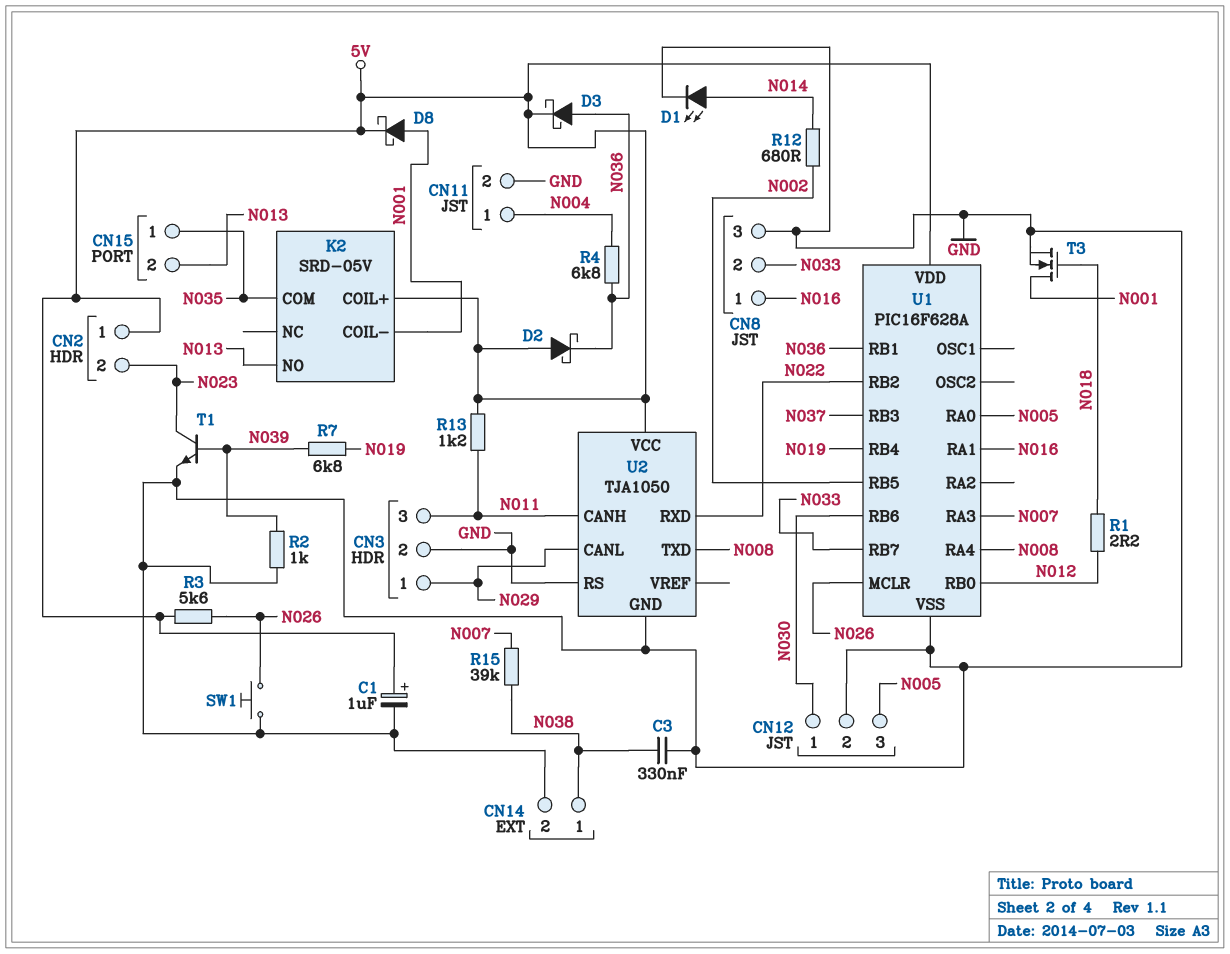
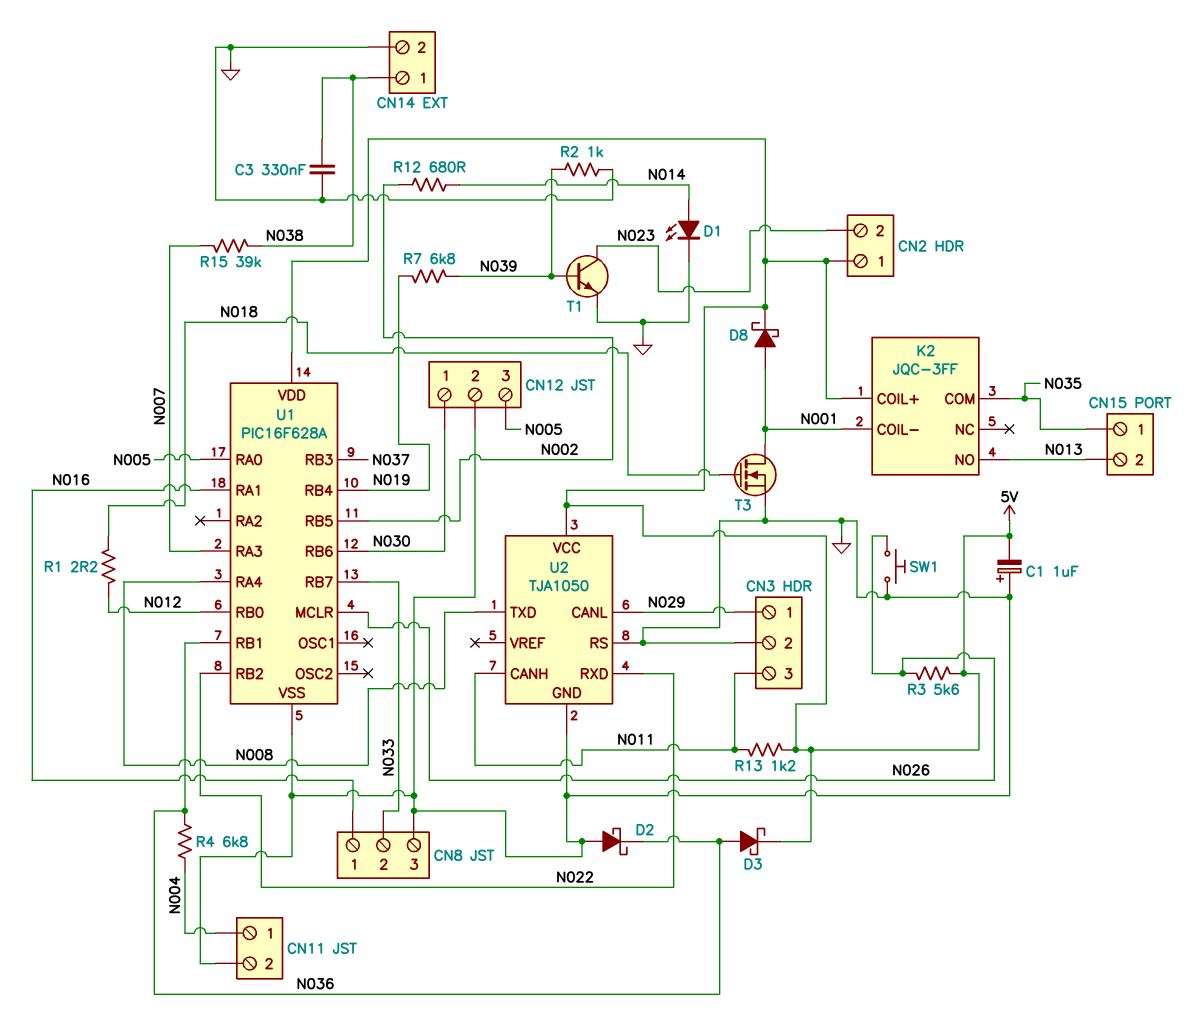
C1: 1uF (plus 5V, minus GND) -> 1uF (plus GND, minus 5V)
D2: schottky (A 5V, K N036) -> schottky (A GND, K N036)
K2: SRD-05V -> JQC-3FF

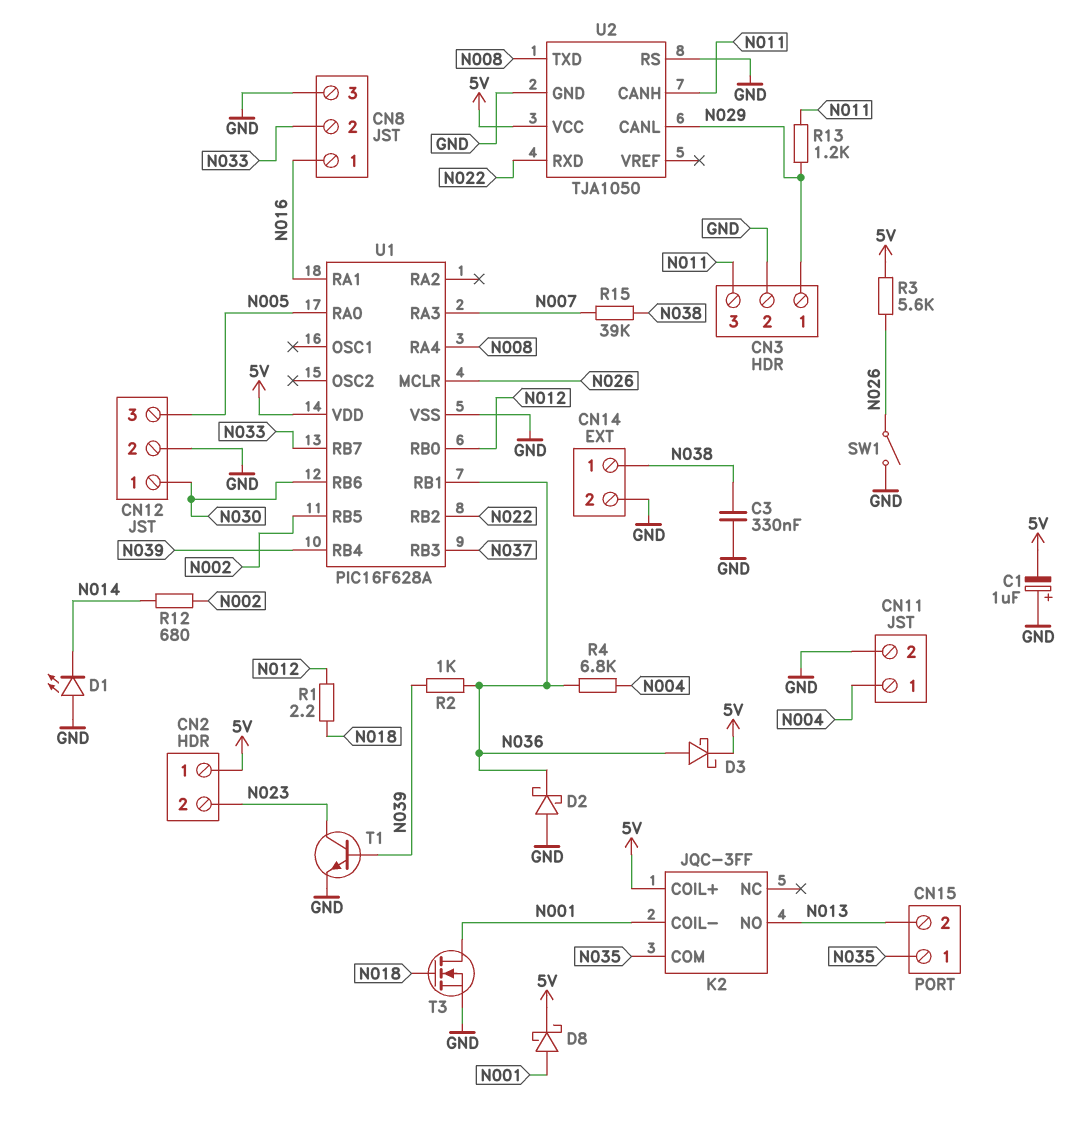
D1: LED (A N014, K GND) -> LED (A GND, K N014)
R2: 1k (GND, N039) -> 1k (N036, N039)
R7: 6.8k (N019, N039) -> none
R13: 1.2k (5V, N011) -> 1.2k (N011, N029)
SW1: button (GND, N026) -> switch (GND, N026)
U1 pin RB4: N019 -> N039

